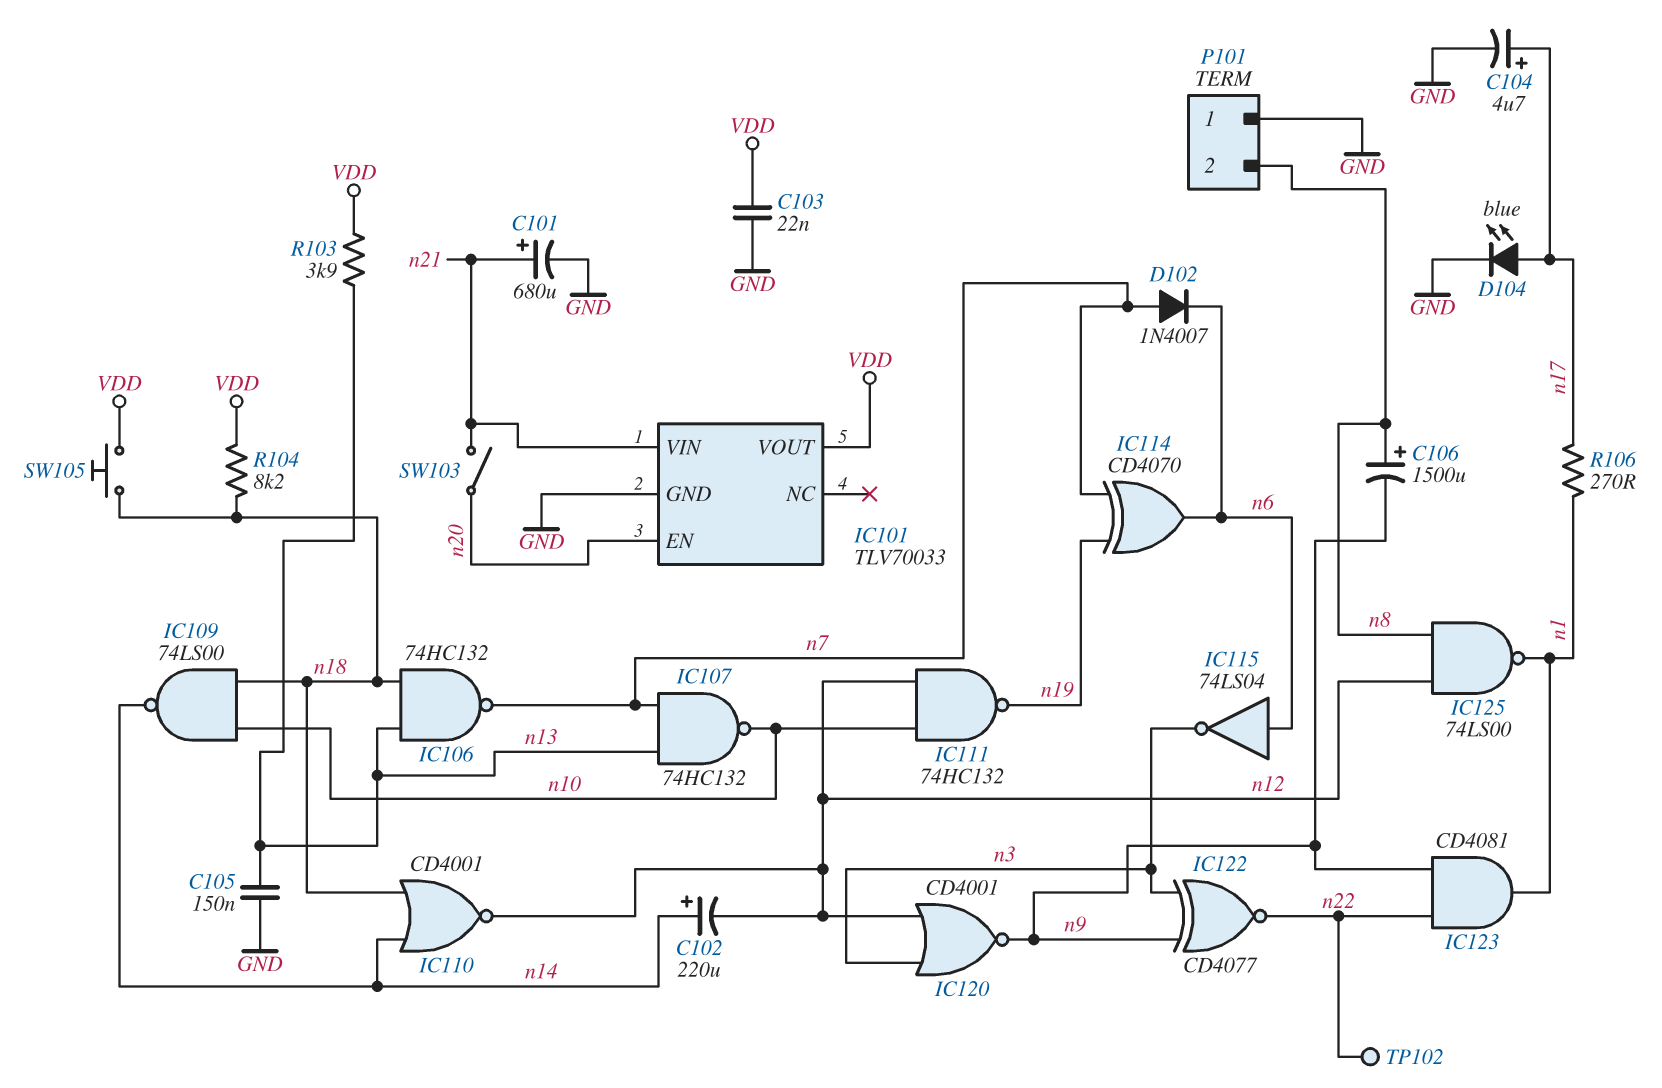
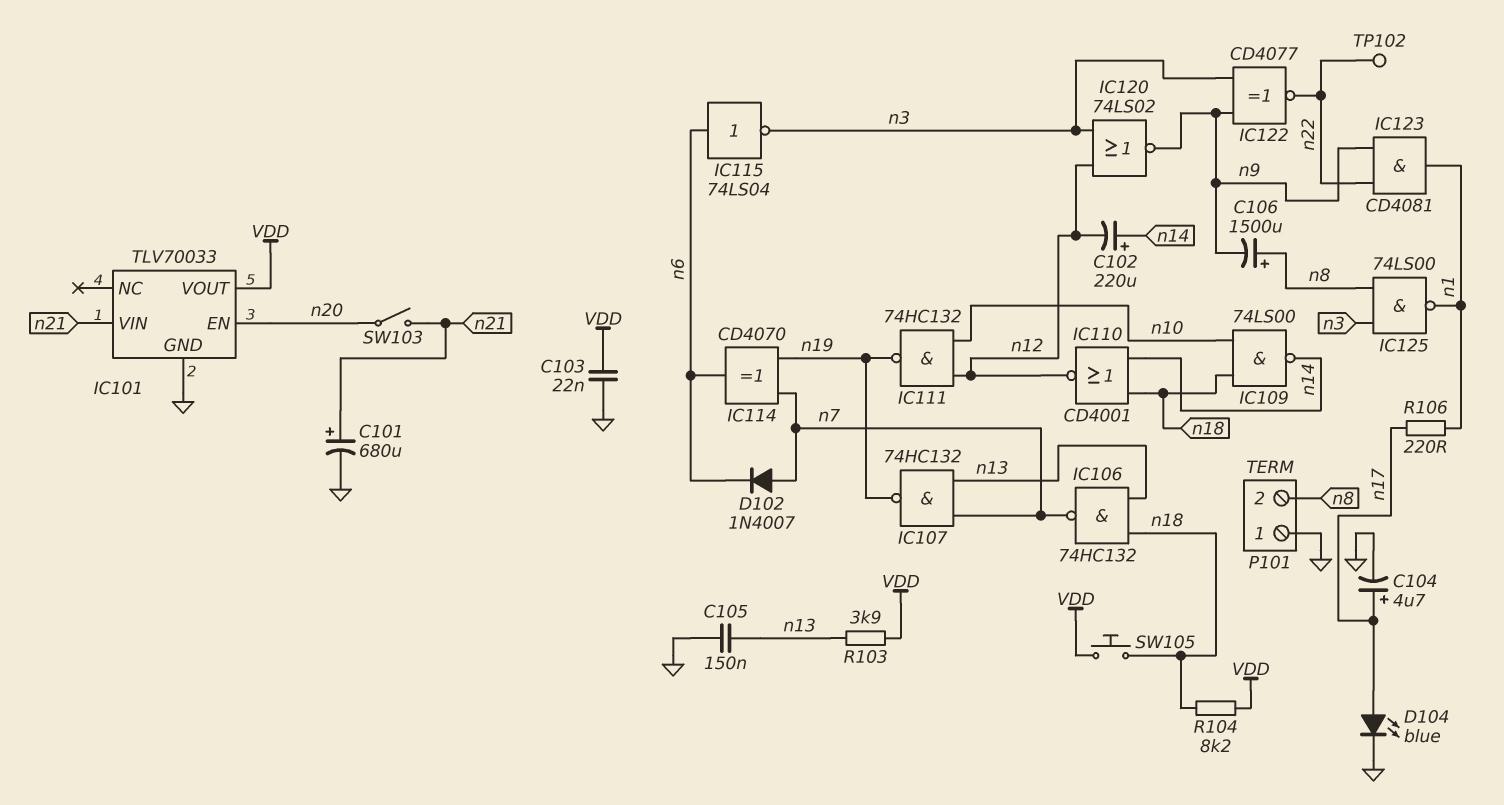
IC107: NAND 74HC132 (in n7, in n13, out n10) -> NAND 74HC132 (in n7, in n13, out n19)
IC120: NOR CD4001 (in n3, in n12, out n9) -> NOR 74LS02 (in n3, in n12, out n9)
IC125: NAND 74LS00 (in n8, in n12, out n1) -> NAND 74LS00 (in n3, in n8, out n1)
R106: 270 (n1, n17) -> 220 (n1, n17)

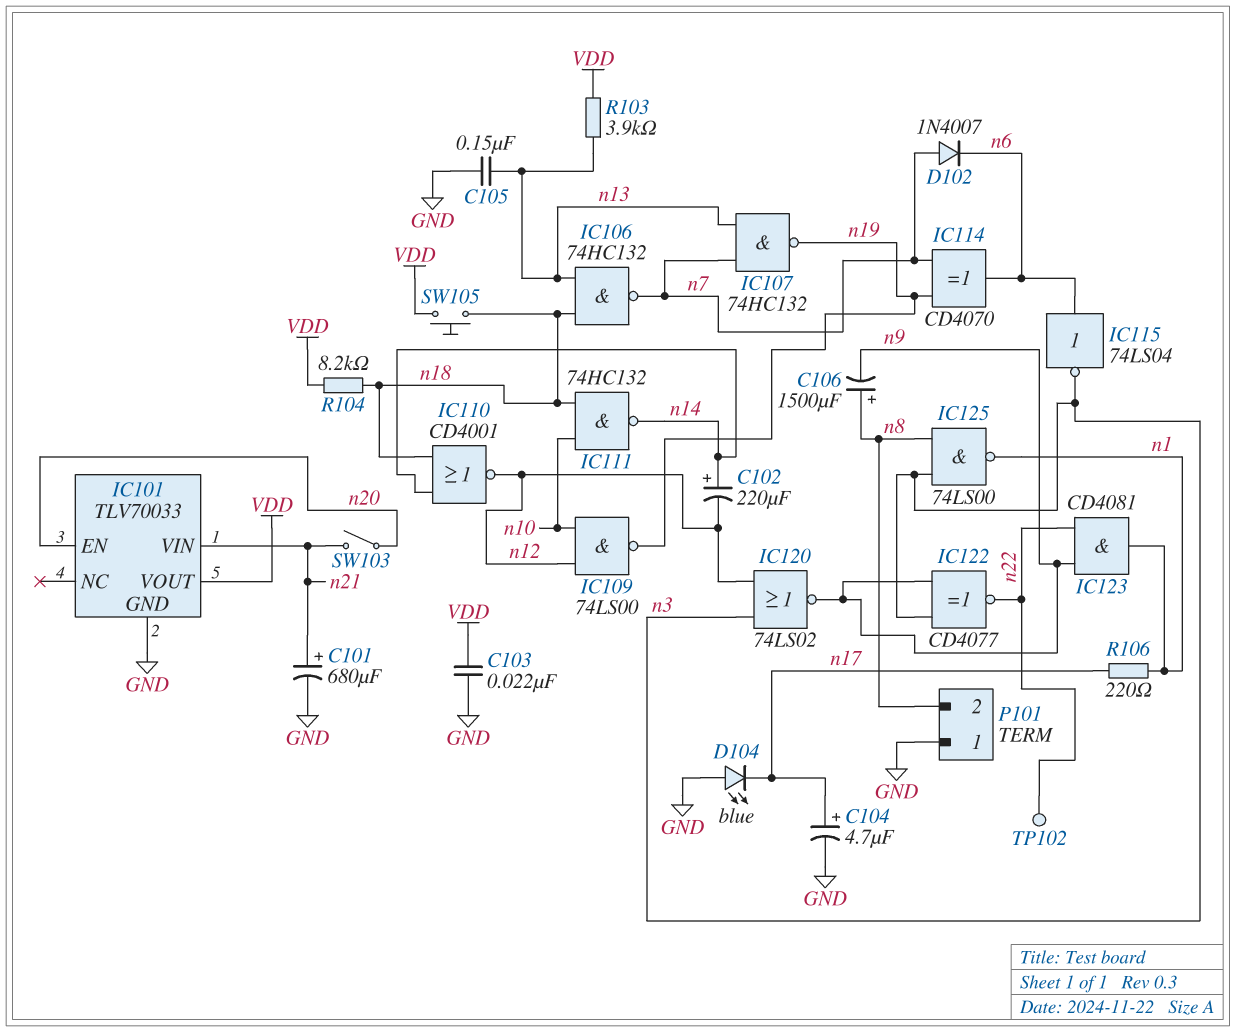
D104: LED blue (A n17, K GND) -> LED blue (A GND, K n17)
IC109: NAND 74LS00 (in n10, in n18, out n14) -> NAND 74LS00 (in n10, in n12, out n19)
IC111: NAND 74HC132 (in n10, in n12, out n19) -> NAND 74HC132 (in n10, in n18, out n14)

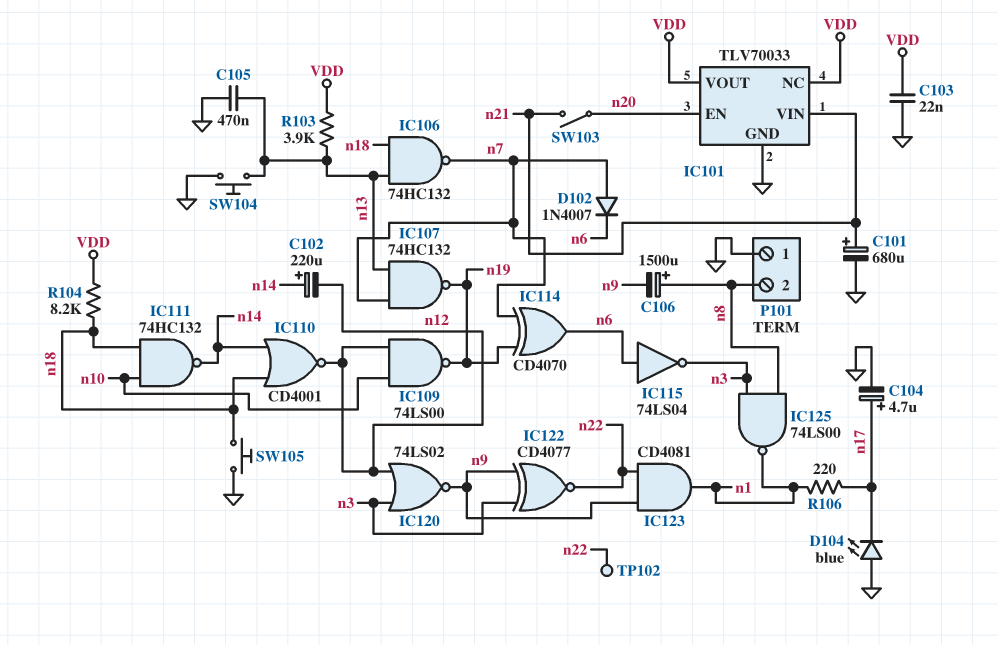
C105: 150nF (GND, n13) -> 470nF (GND, n13)
IC101 pin NC: none -> VDD
SW104: none -> button (GND, n13)
SW105: button (VDD, n18) -> button (GND, n18)

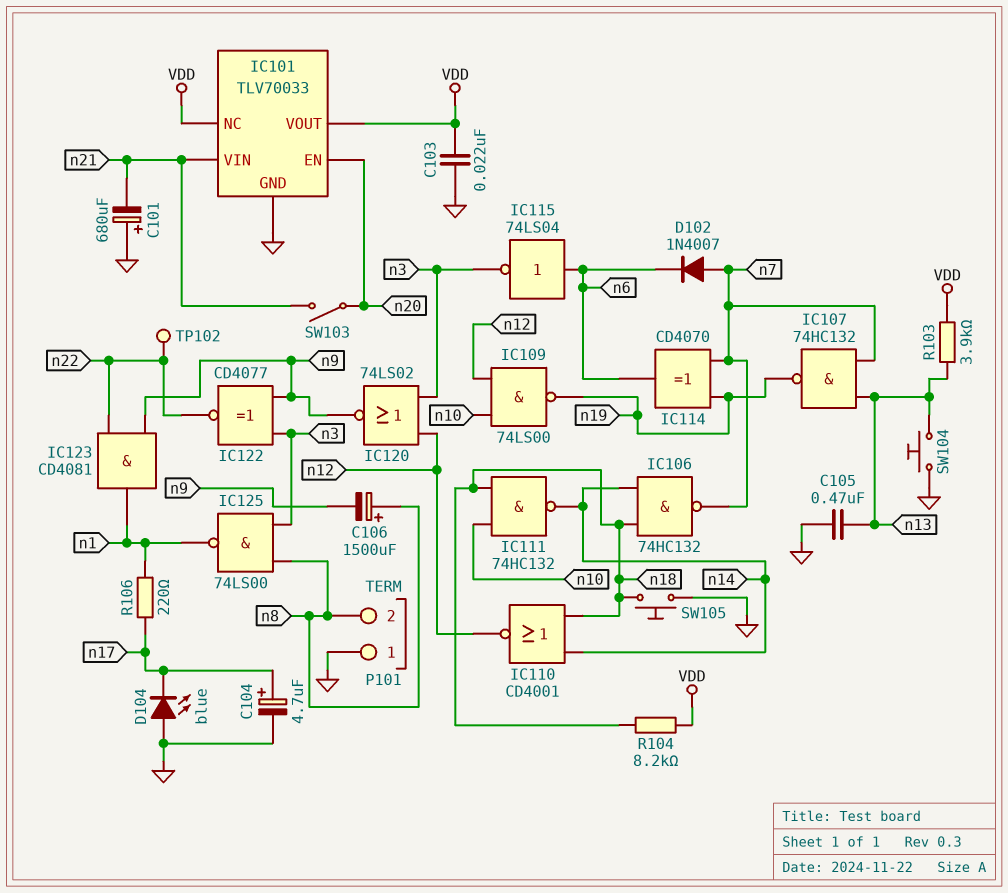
C101: 680uF (plus n21, minus GND) -> 680uF (plus GND, minus n21)
C102: 220uF (plus n14, minus n12) -> none
IC106: NAND 74HC132 (in n13, in n18, out n7) -> NAND 74HC132 (in n14, in n18, out n7)

